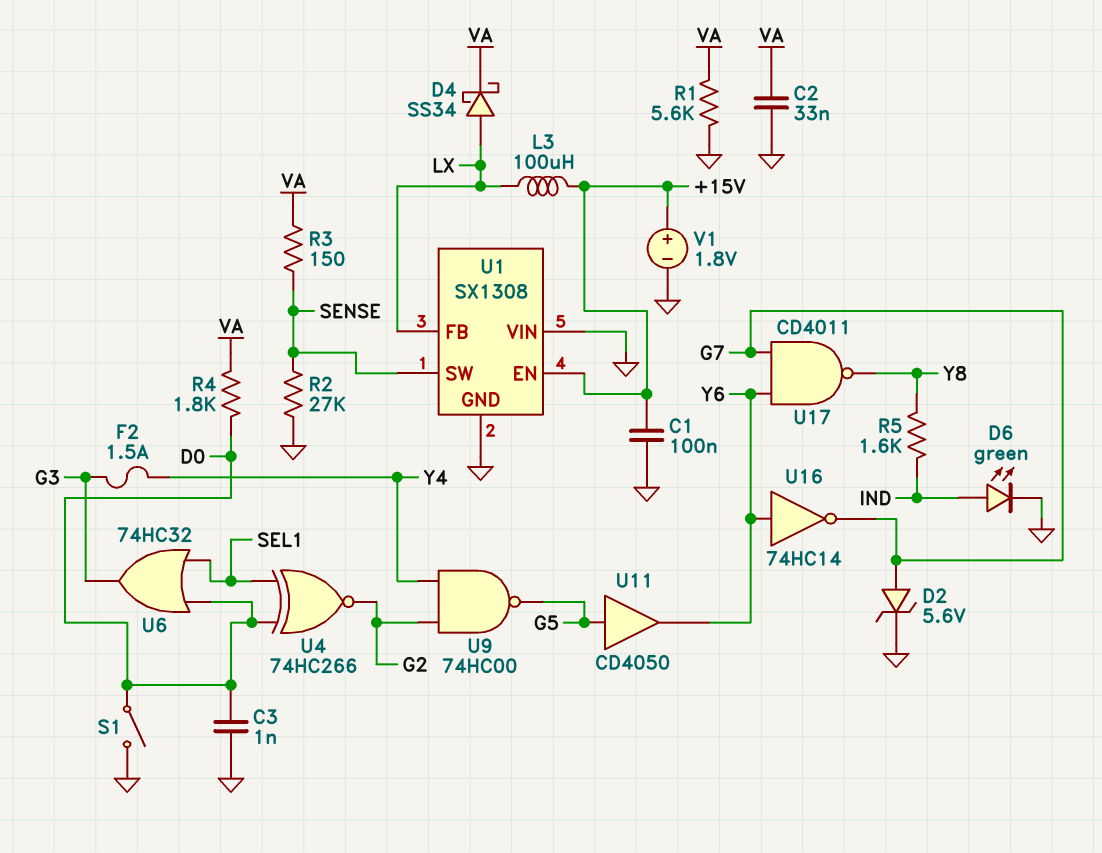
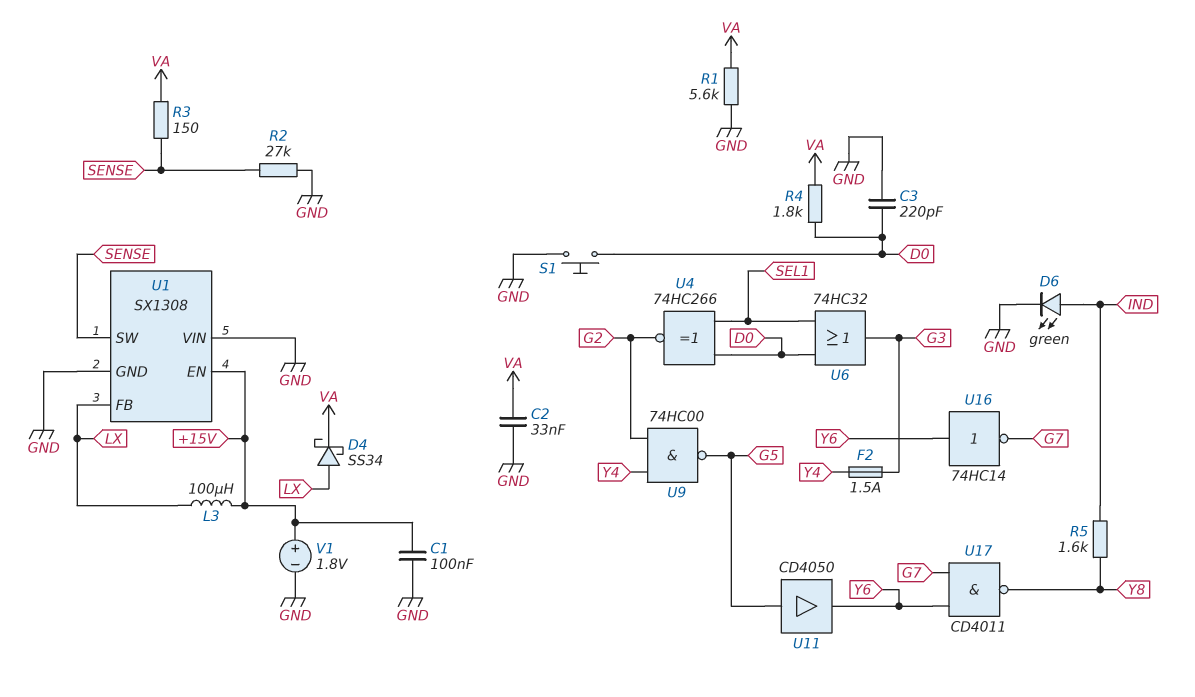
C3: 1nF (D0, GND) -> 220pF (D0, GND)
D2: zener 5.6V (A G7, K GND) -> none
S1: switch (D0, GND) -> button (D0, GND)

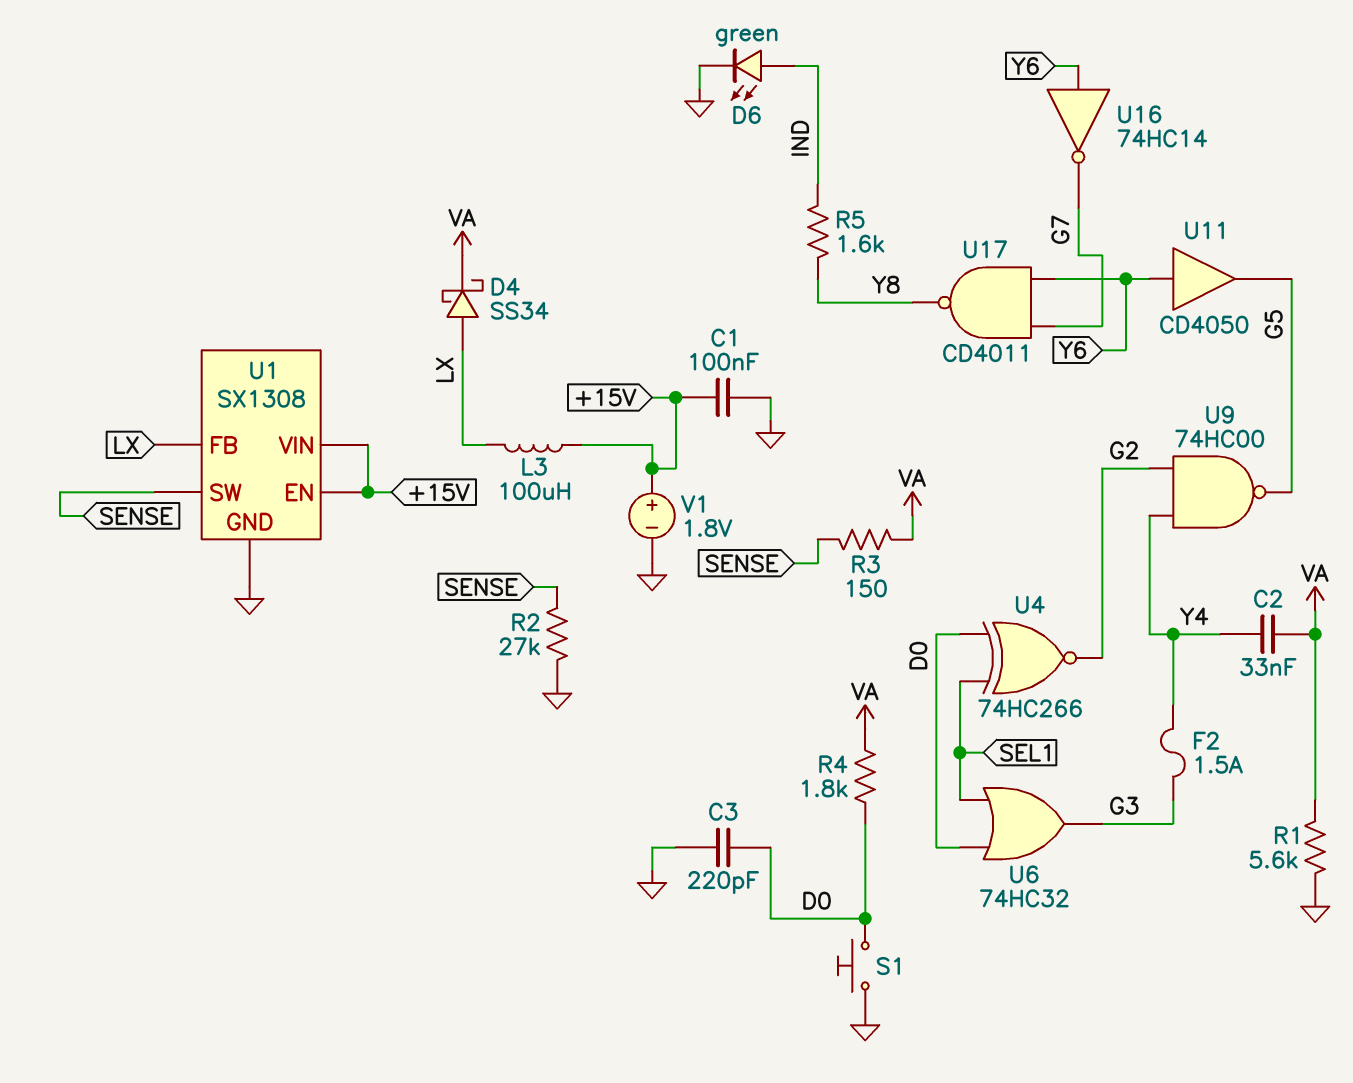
C2: 33nF (GND, VA) -> 33nF (VA, Y4)
U1 pin VIN: GND -> +15V
U11: buffer CD4050 (in G5, out Y6) -> buffer CD4050 (in Y6, out G5)

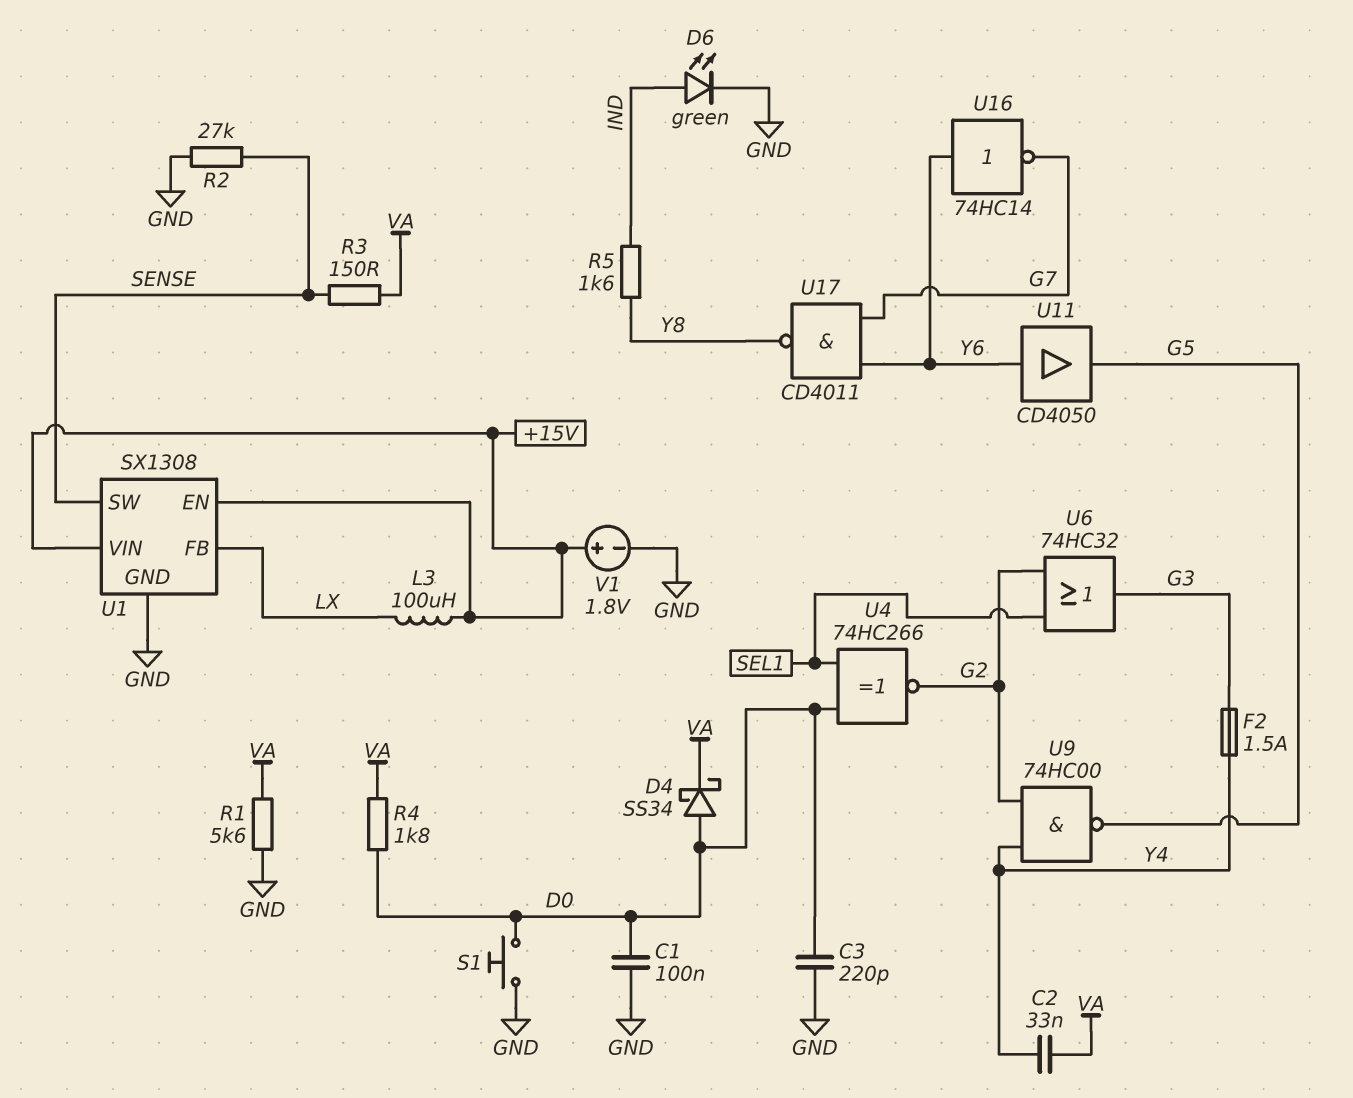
C1: 100nF (+15V, GND) -> 100nF (D0, GND)
D4: schottky SS34 (A LX, K VA) -> schottky SS34 (A D0, K VA)
U6: OR 74HC32 (in D0, in SEL1, out G3) -> OR 74HC32 (in G2, in SEL1, out G3)

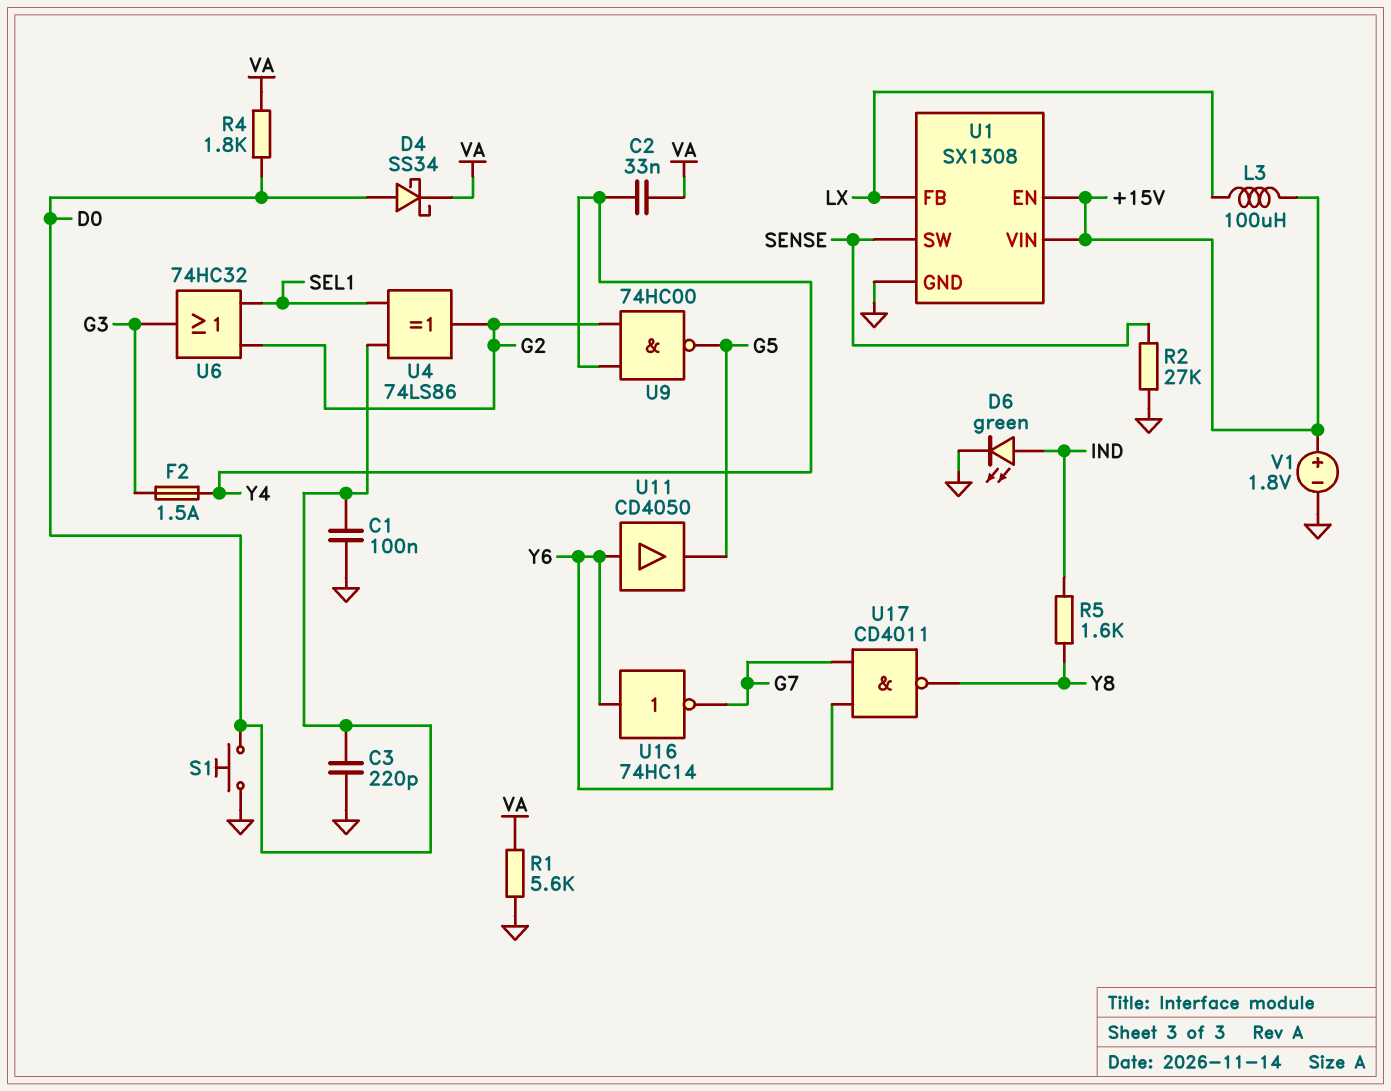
R3: 150 (SENSE, VA) -> none
U4: XNOR 74HC266 (in D0, in SEL1, out G2) -> XOR 74LS86 (in D0, in SEL1, out G2)

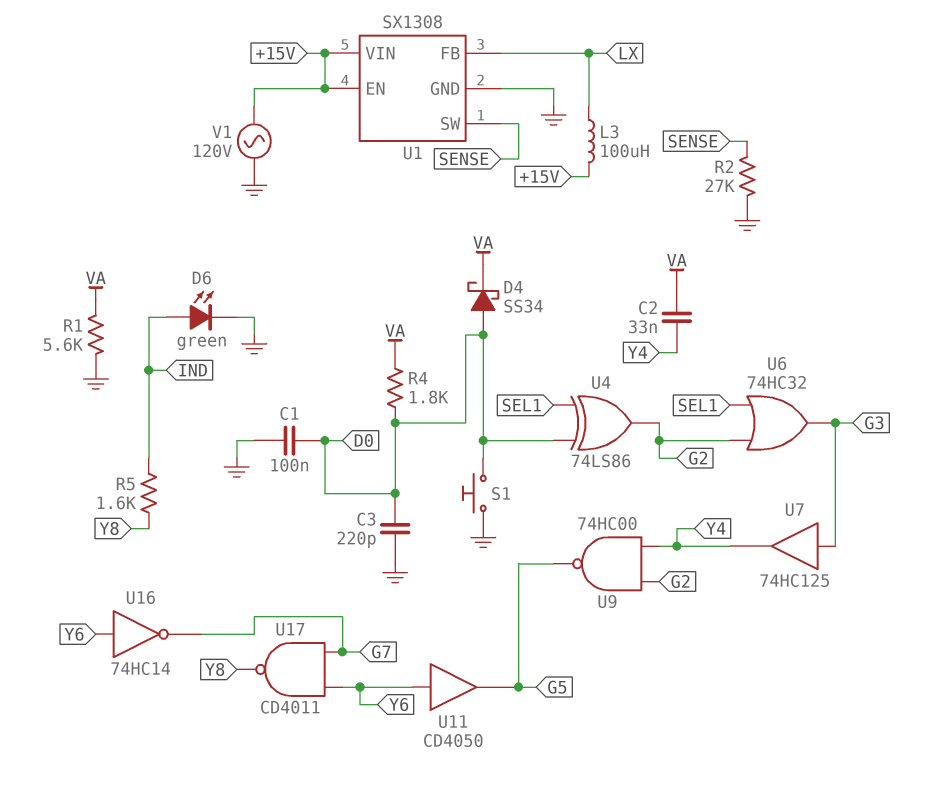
F2: 1.5A (G3, Y4) -> none
U7: none -> buffer 74HC125 (in G3, out Y4)
V1: 1.8V (plus +15V, minus GND) -> AC 120V (+15V, GND)

